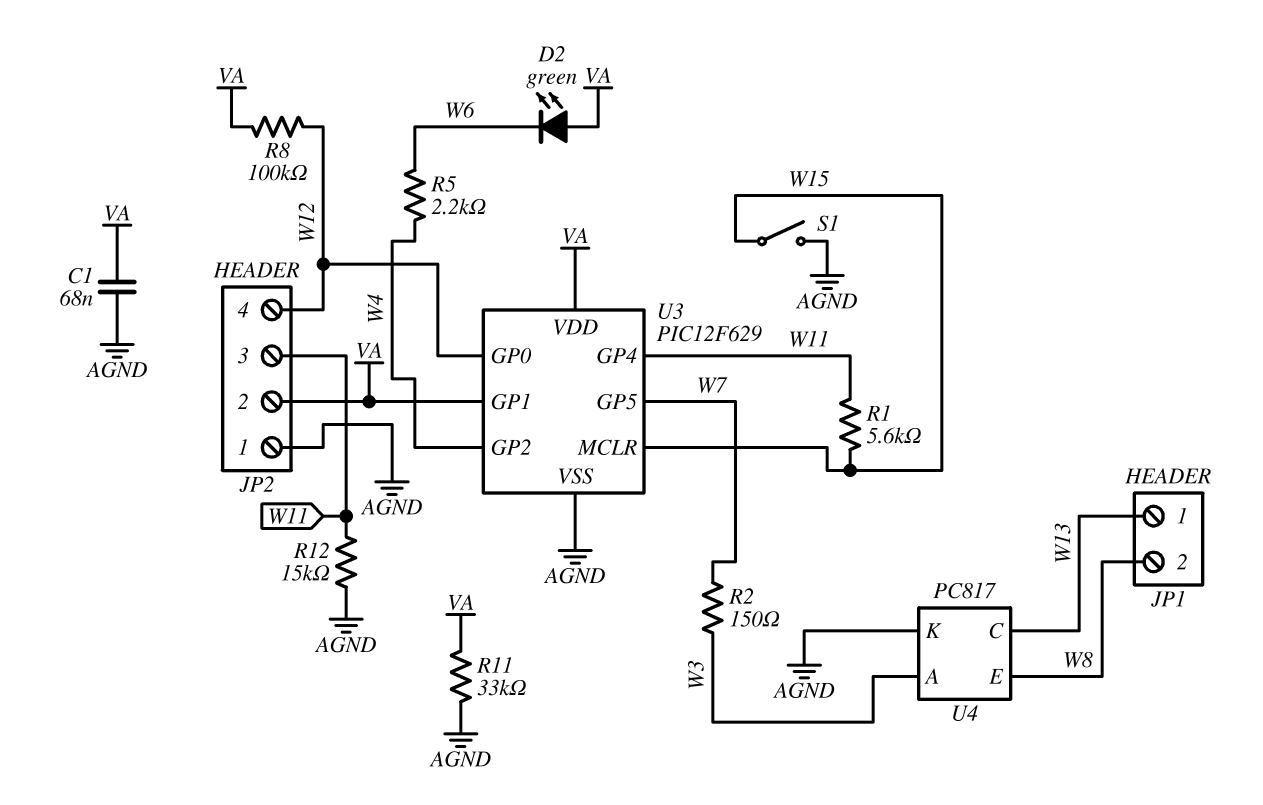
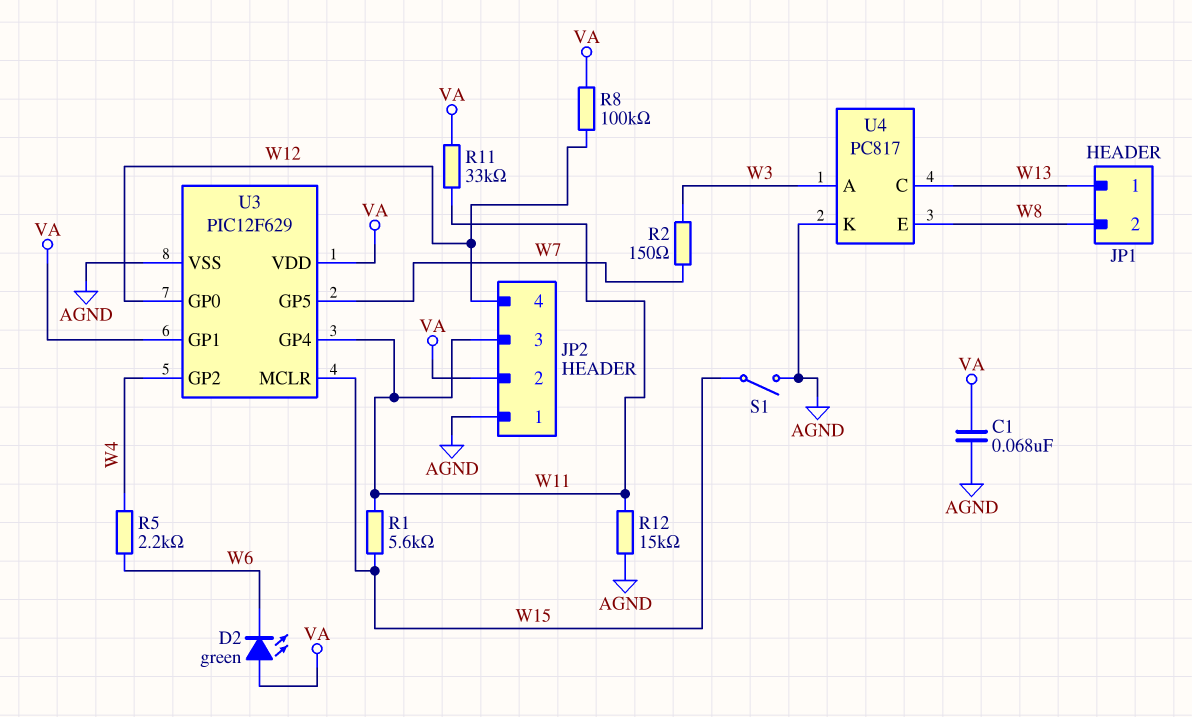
R11: 33k (AGND, VA) -> 33k (VA, W11)

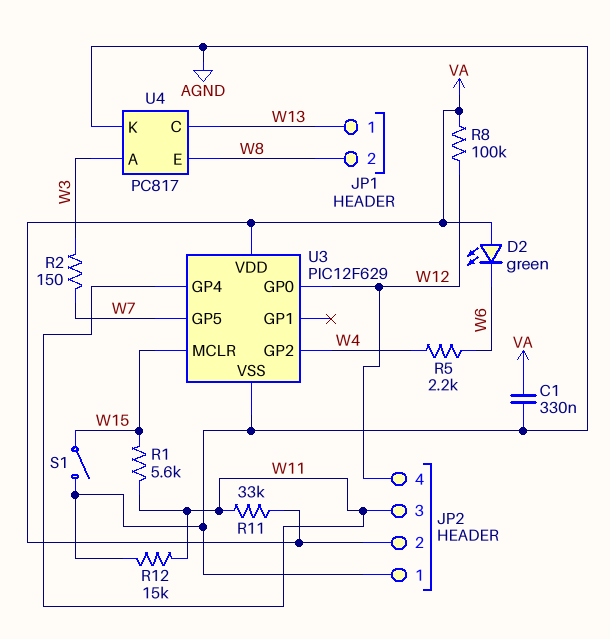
C1: 68nF (AGND, VA) -> 330nF (AGND, VA)
U3 pin GP1: VA -> none

